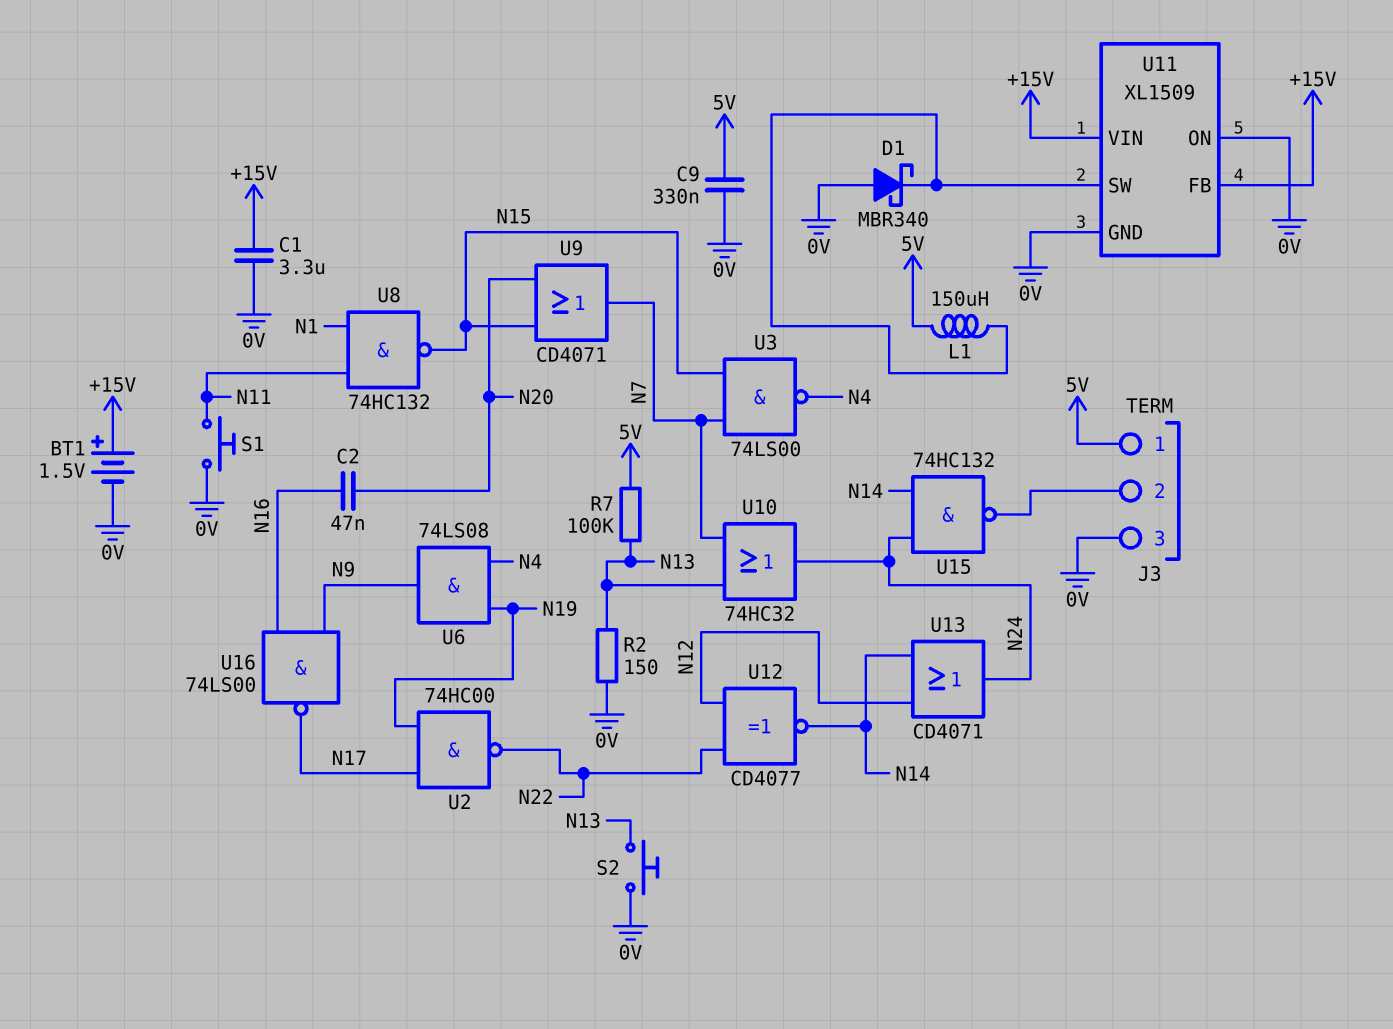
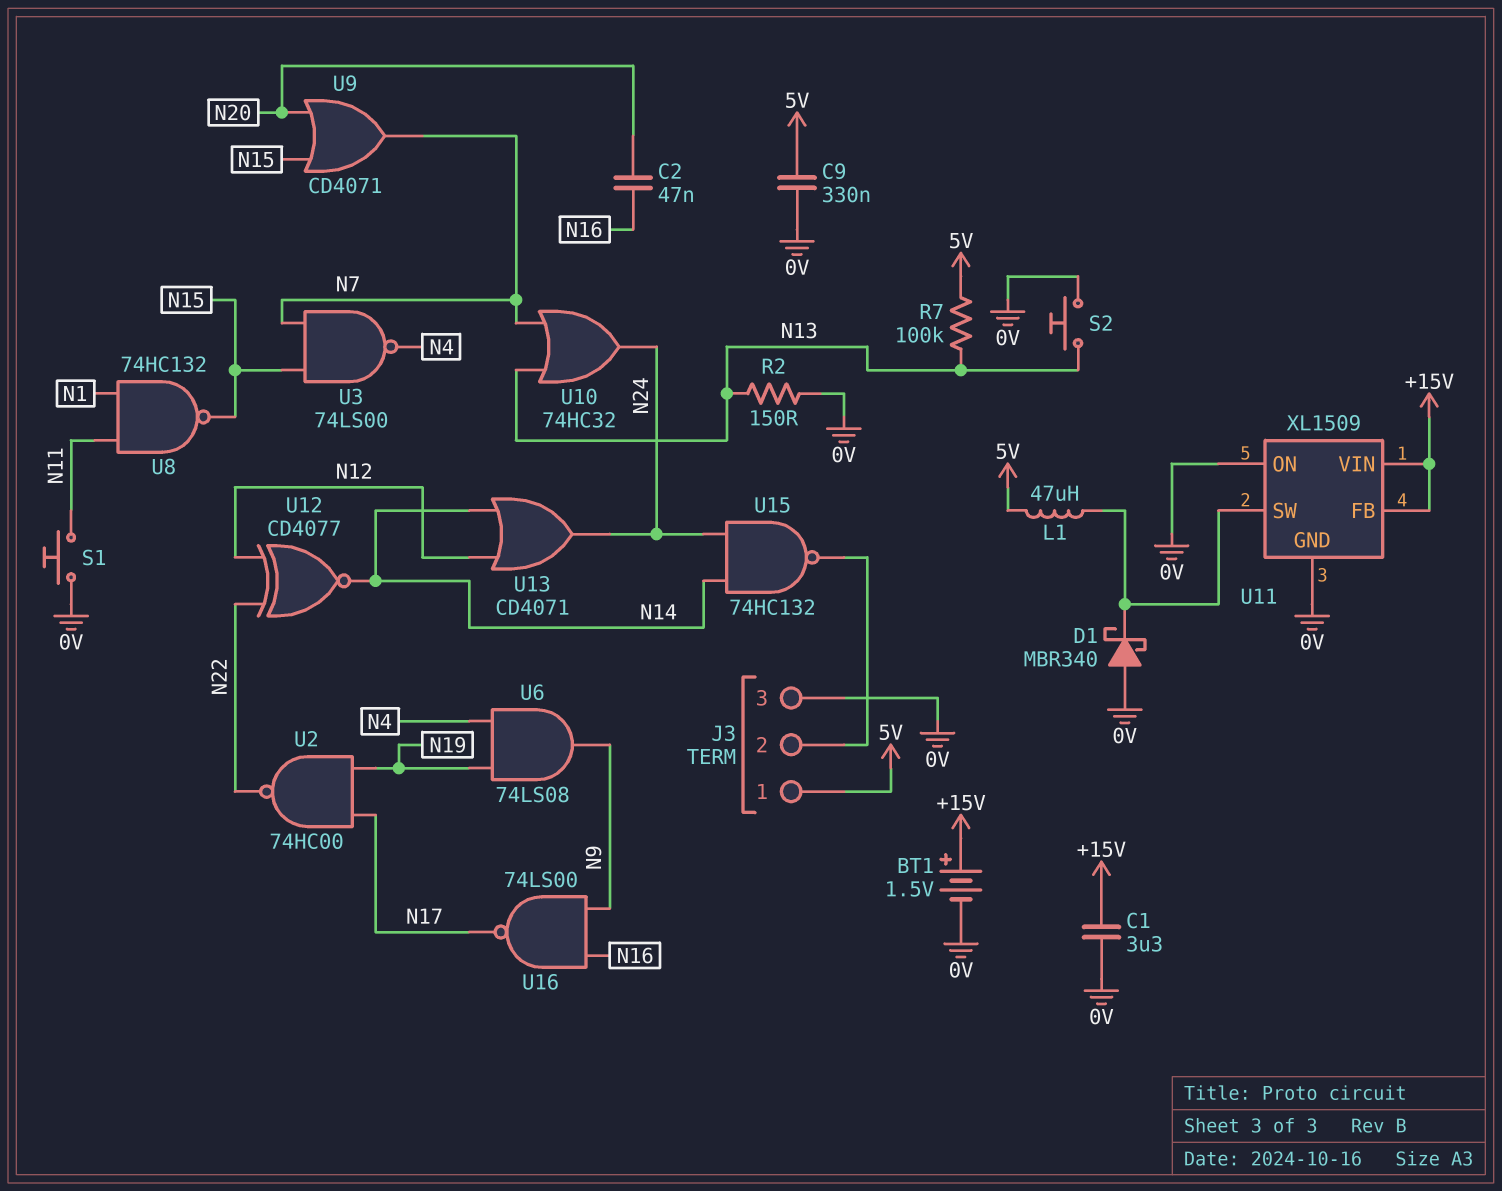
L1: 150uH (5V, U11/SW) -> 47uH (5V, U11/SW)

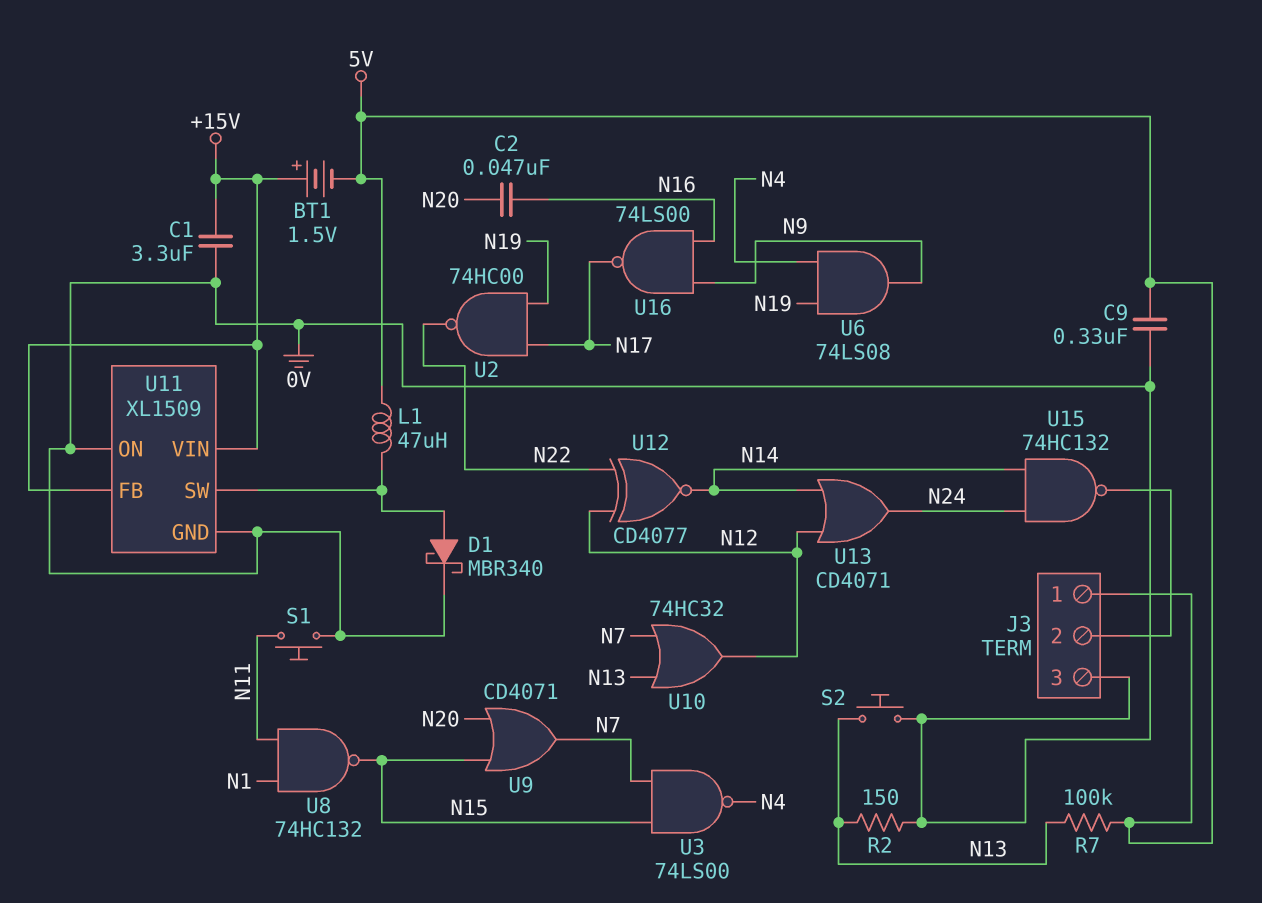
BT1: 1.5V (plus +15V, minus 0V) -> 1.5V (plus +15V, minus 5V)
D1: schottky MBR340 (A 0V, K U11/SW) -> schottky MBR340 (A U11/SW, K 0V)
U10: OR 74HC32 (in N7, in N13, out N24) -> OR 74HC32 (in N7, in N13, out N12)

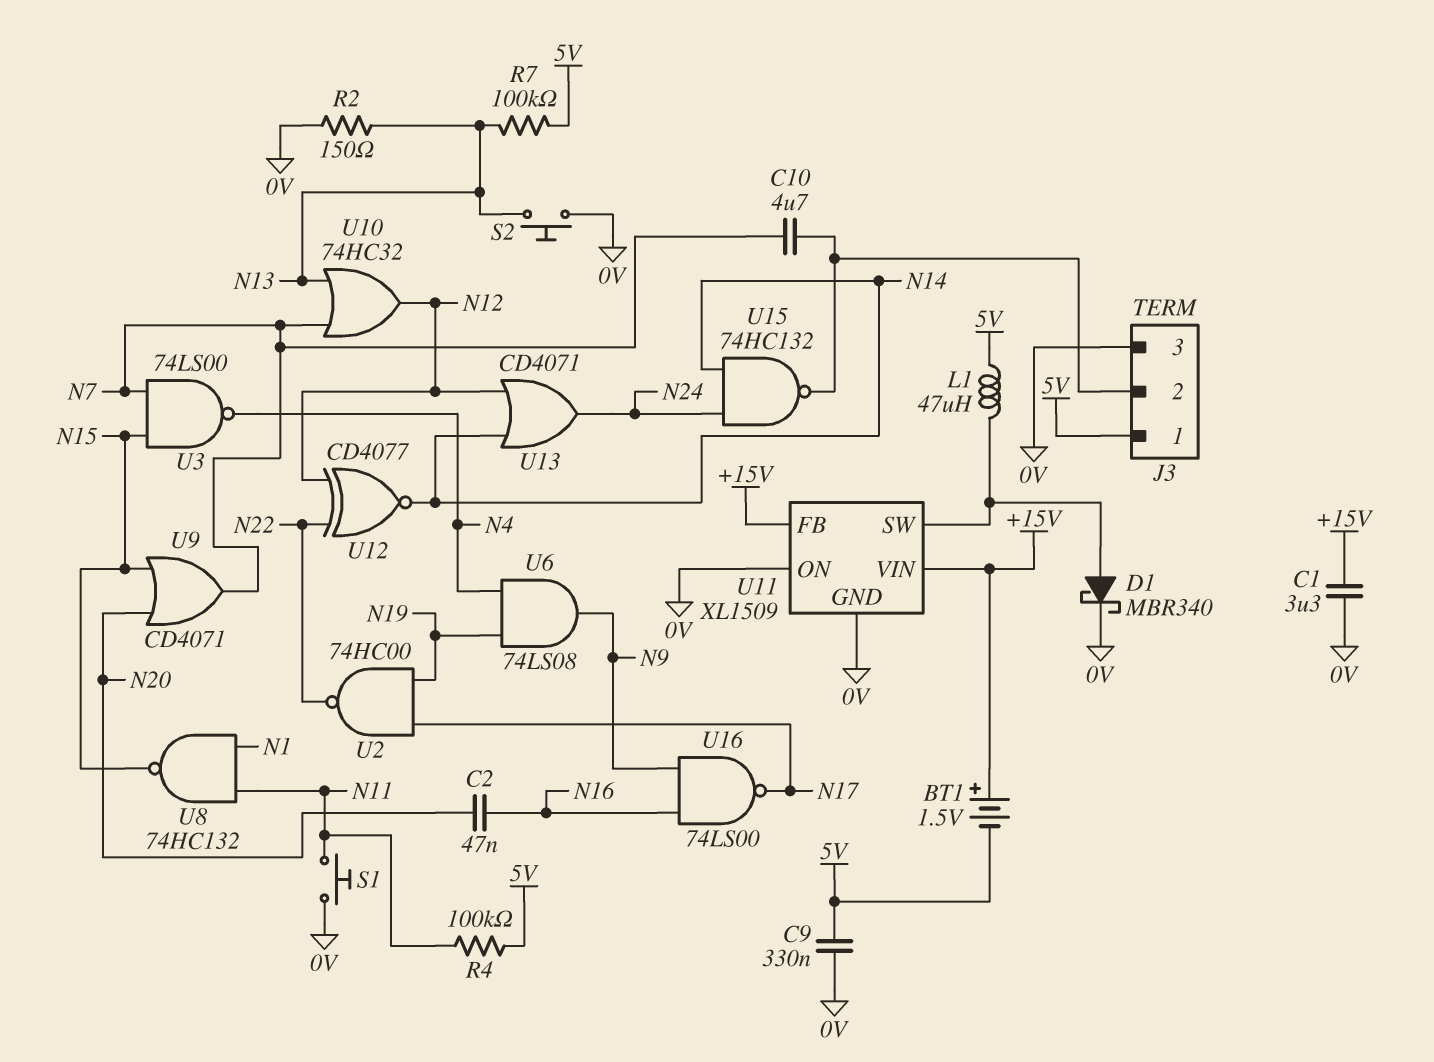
C10: none -> 4.7uF (J3/2, N7)
R4: none -> 100k (5V, N11)

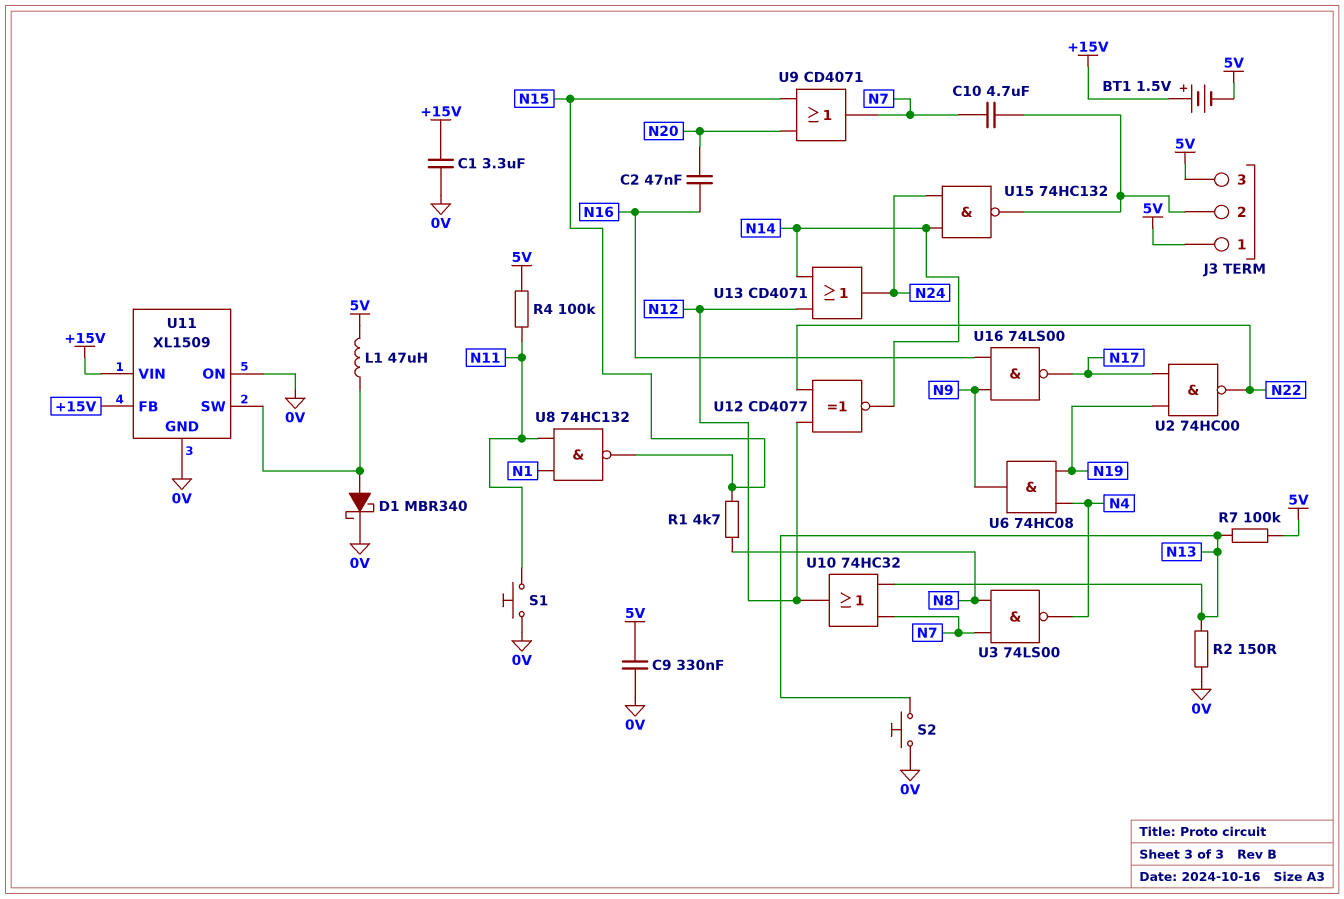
J3 pin 3: 0V -> 5V
R1: none -> 4.7k (N8, N15)
U3: NAND 74LS00 (in N7, in N15, out N4) -> NAND 74LS00 (in N7, in N8, out N4)
U6: AND 74LS08 (in N4, in N19, out N9) -> AND 74HC08 (in N4, in N19, out N9)

